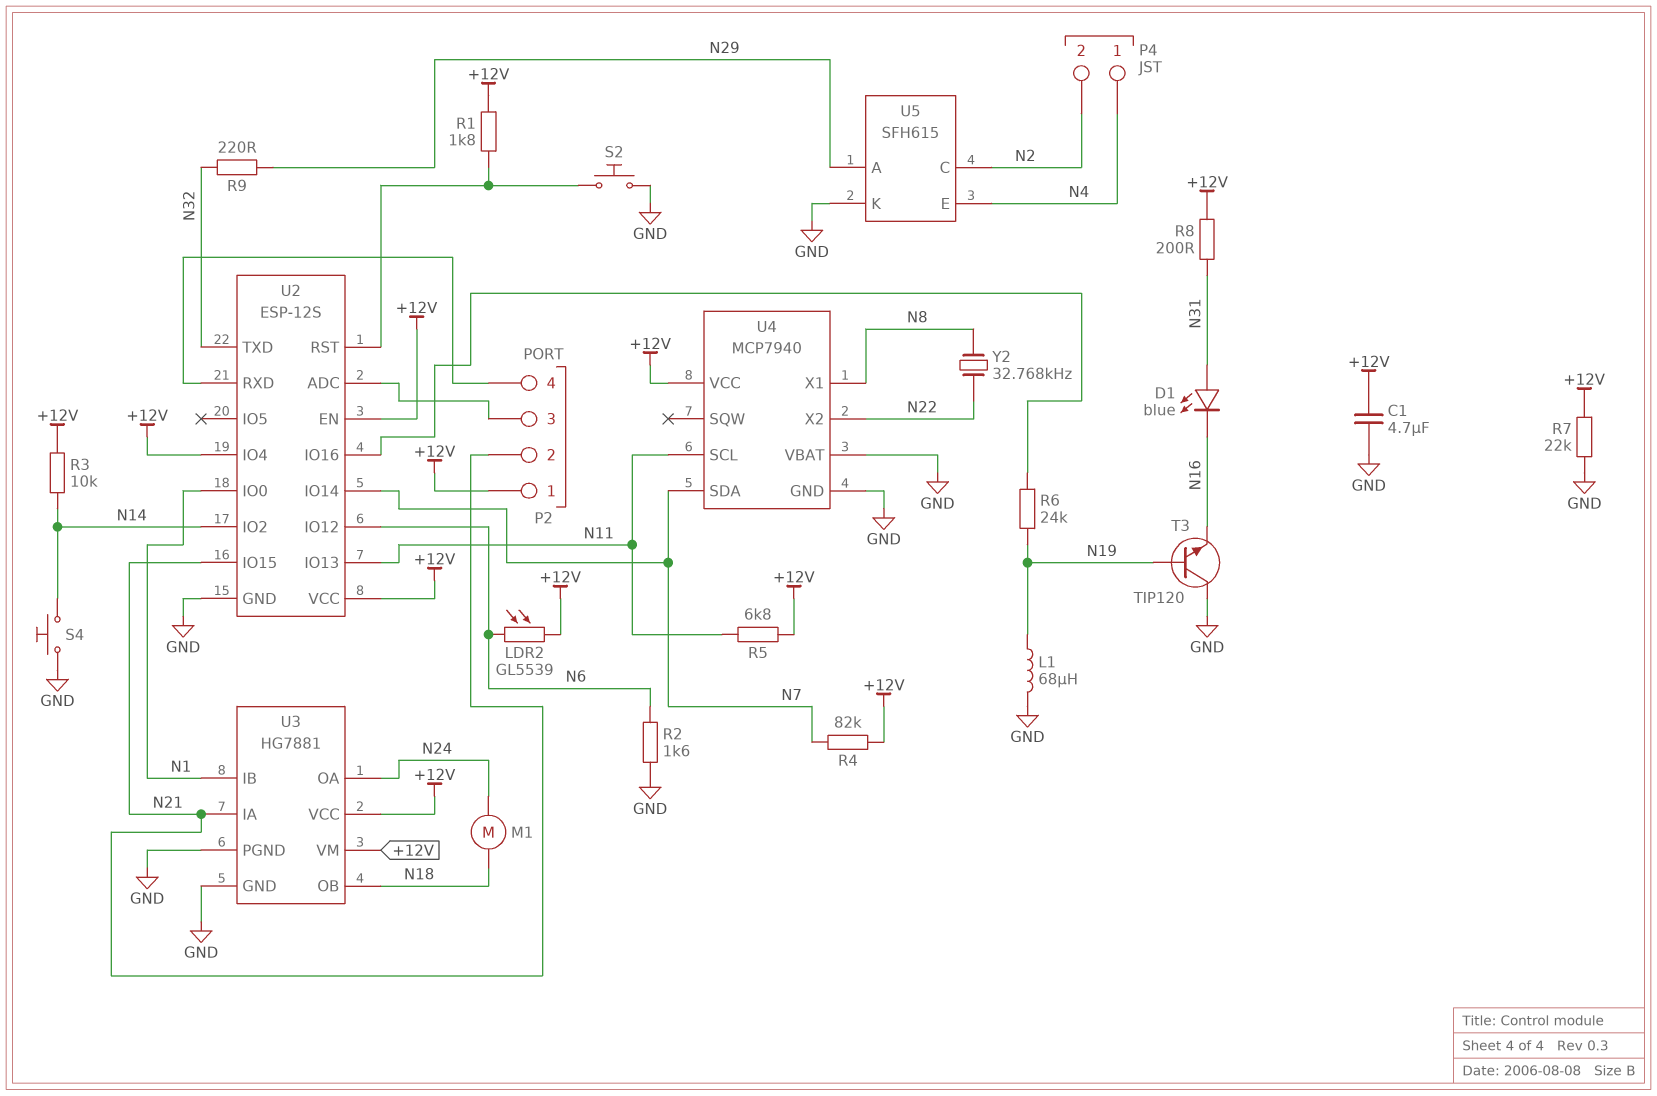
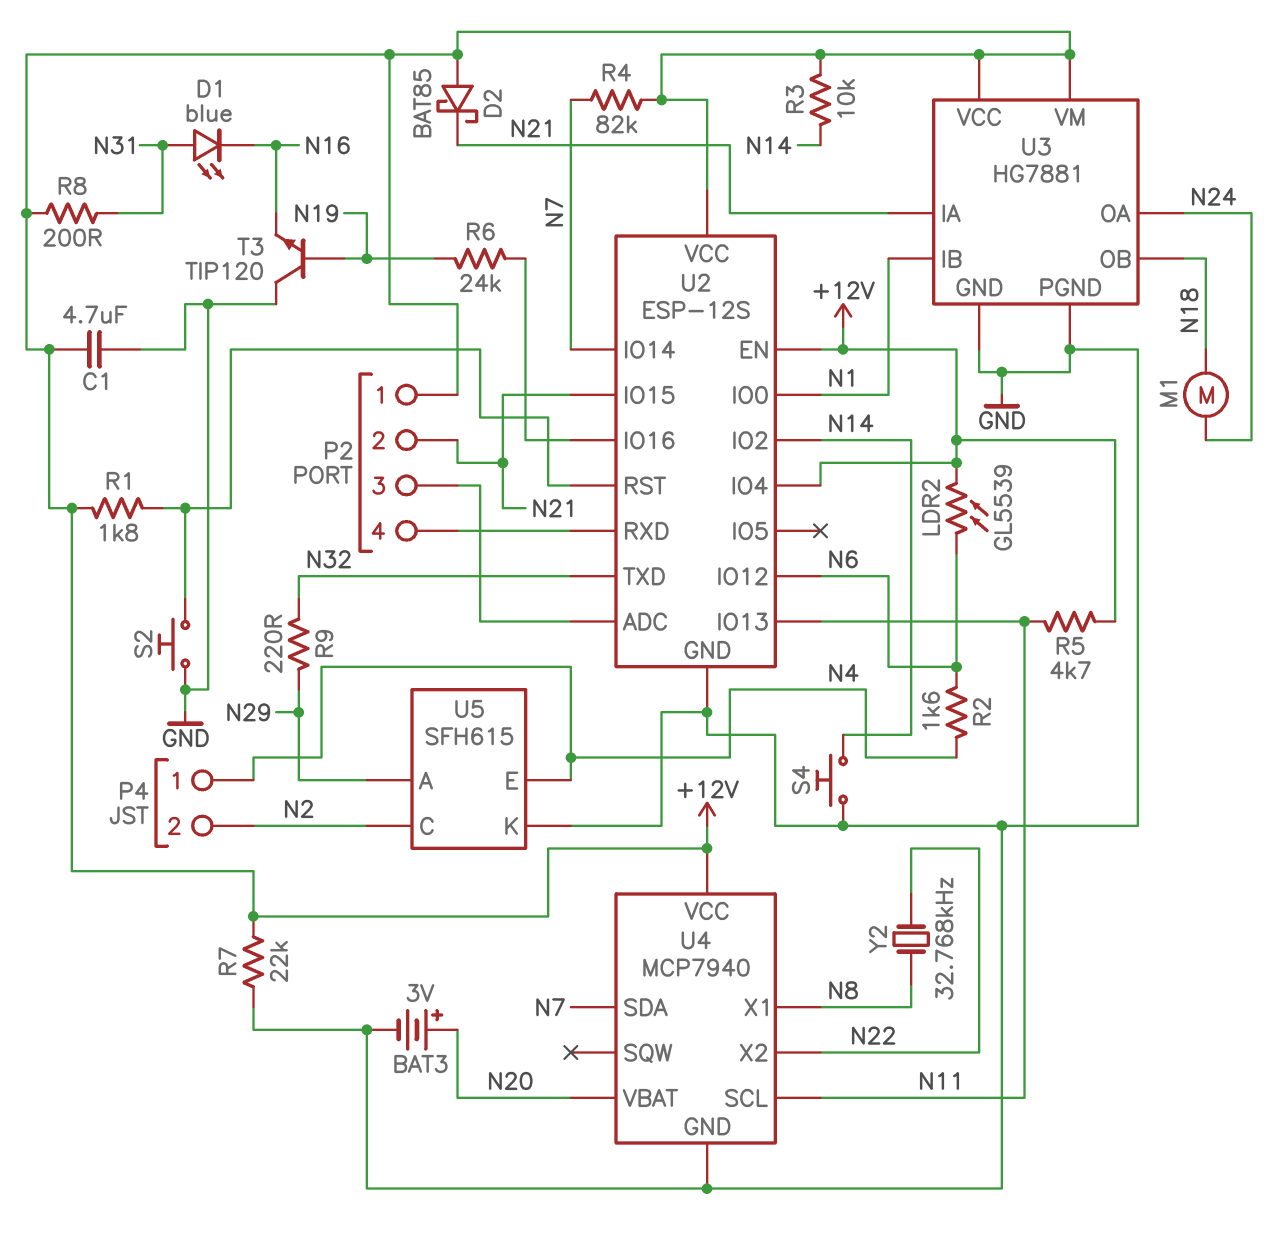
BAT3: none -> 3V (plus N20, minus GND)
D2: none -> schottky BAT85 (A +12V, K N21)
L1: 68uH (GND, N19) -> none
R2: 1.6k (GND, N6) -> 1.6k (N4, N6)
R5: 6.8k (+12V, N11) -> 4.7k (+12V, N11)
U4 pin VBAT: GND -> N20

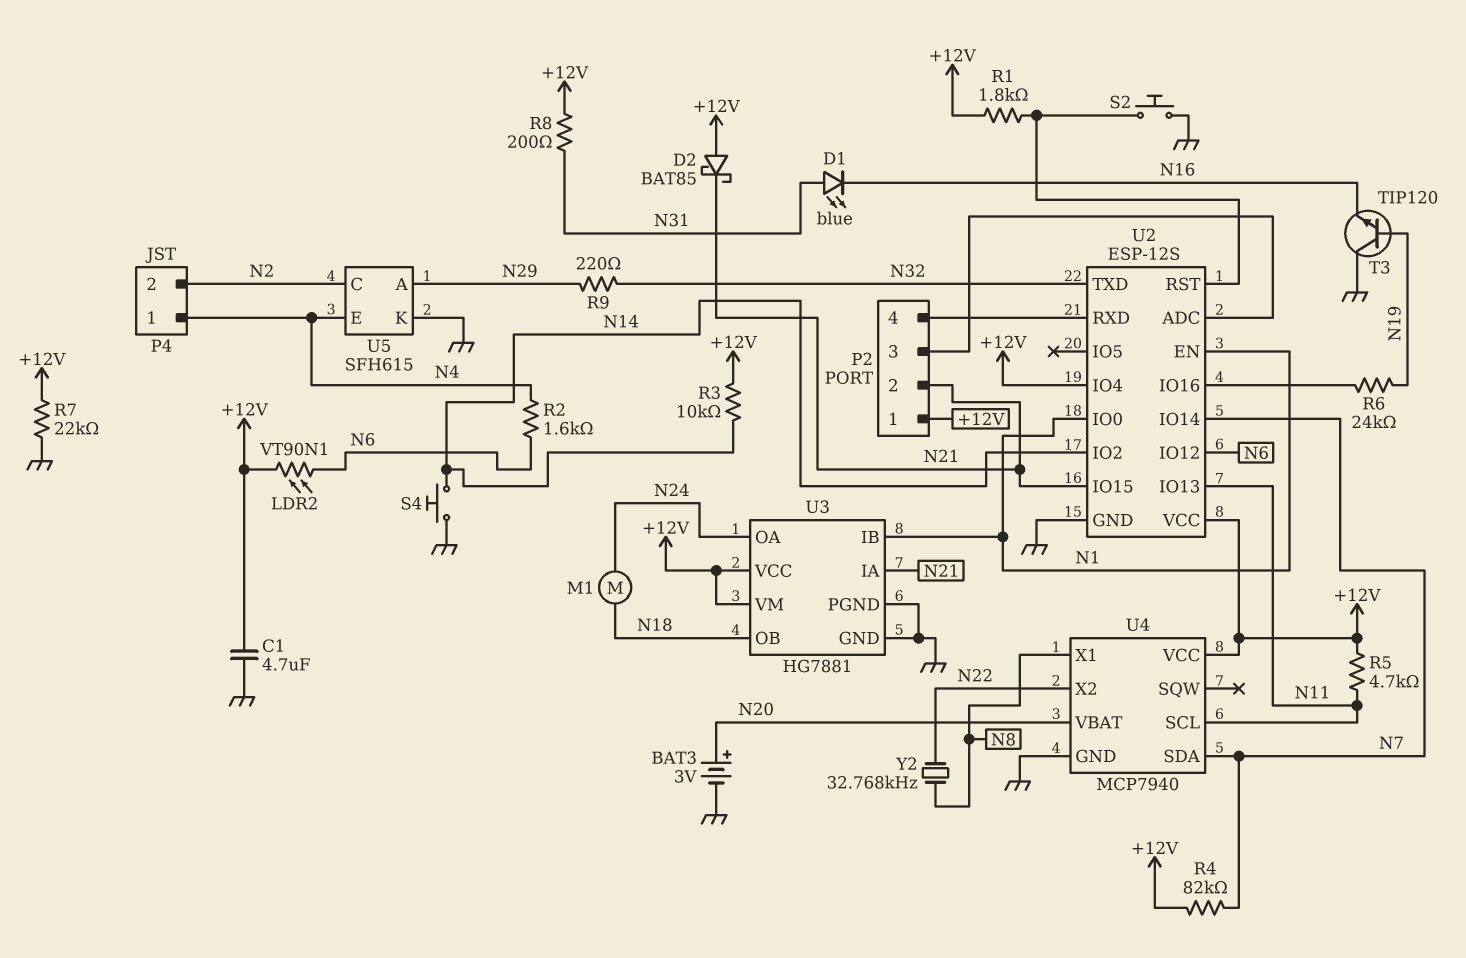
LDR2: GL5539 (+12V, N6) -> VT90N1 (+12V, N6)
U2 pin EN: +12V -> N1

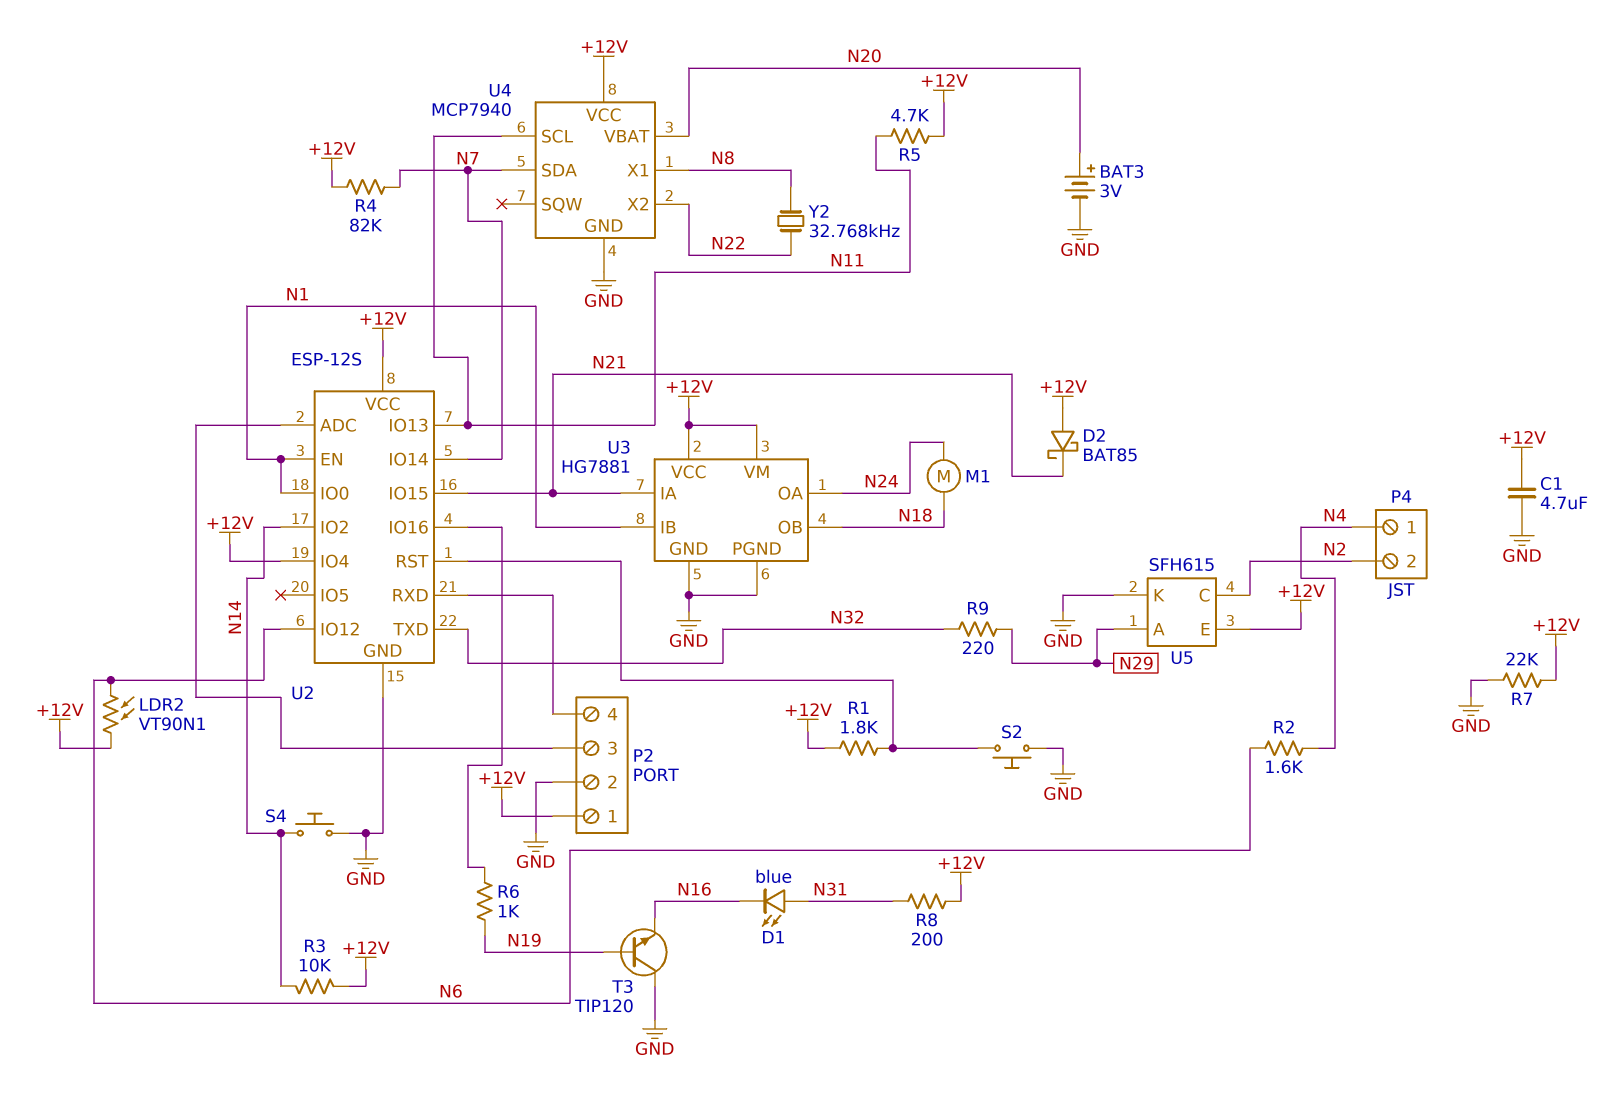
P2 pin 2: N21 -> GND
R6: 24k (N19, U2/IO16) -> 1k (N19, U2/IO16)
U5 pin E: N4 -> +12V

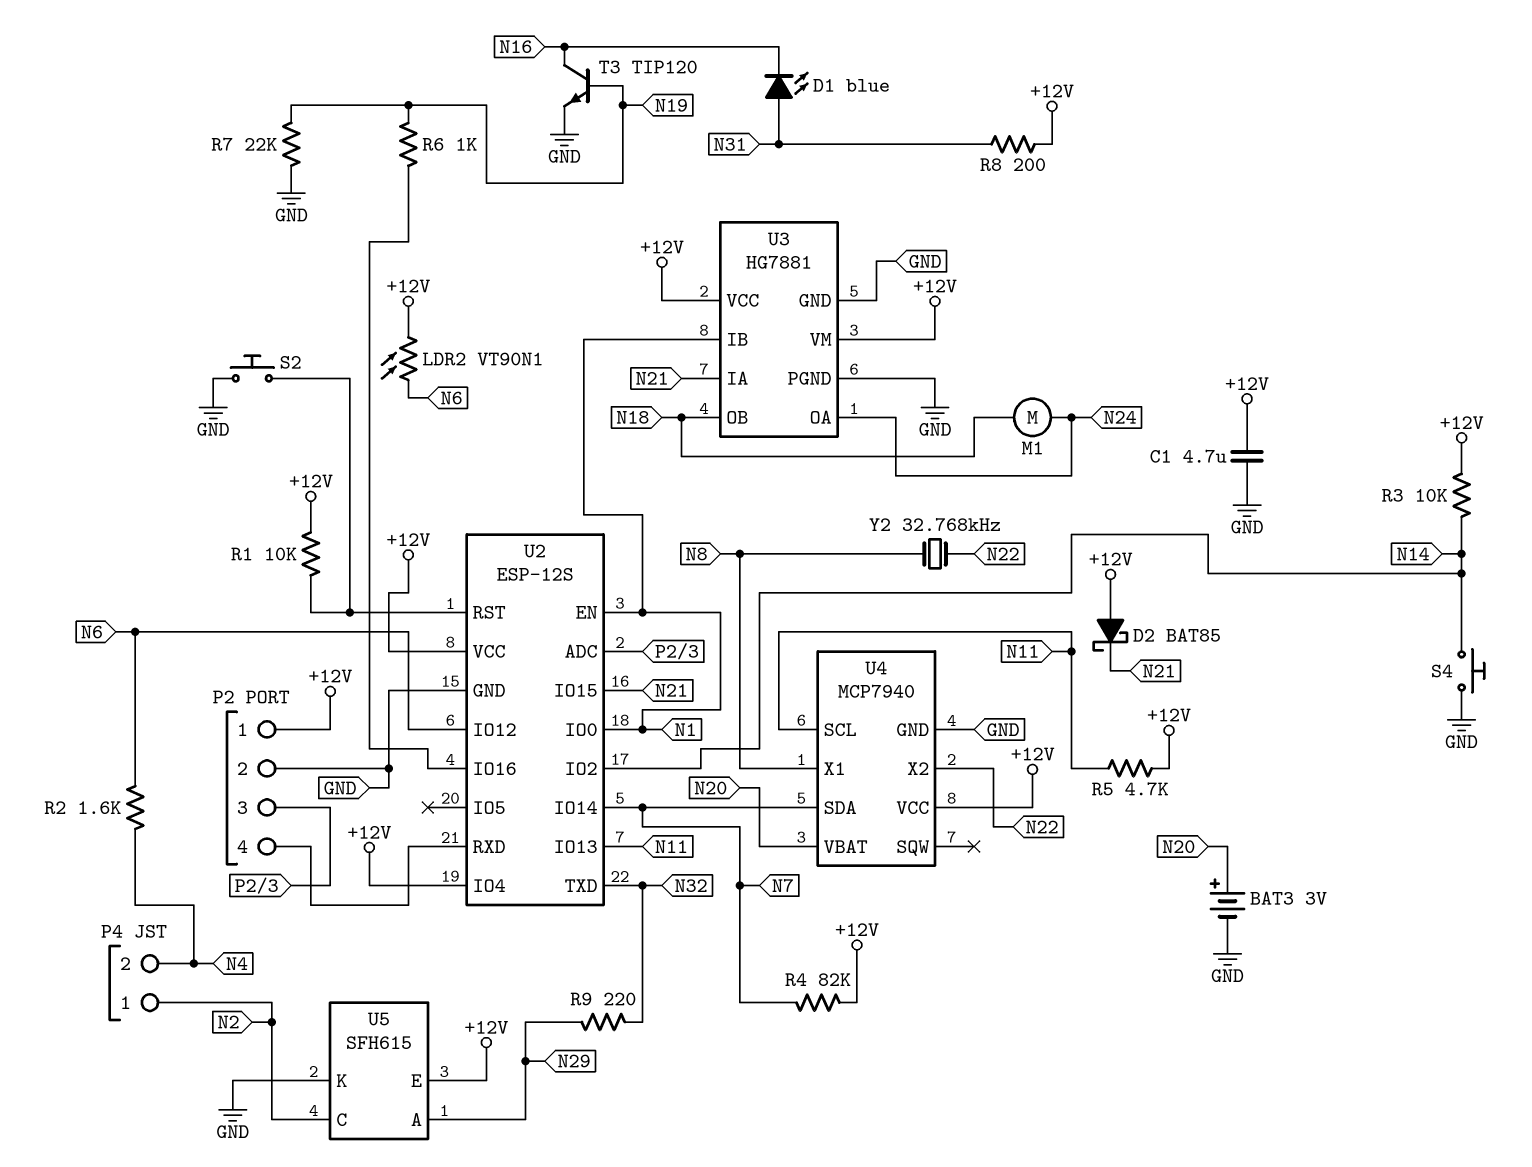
P4 pin 1: N4 -> N2
P4 pin 2: N2 -> N4
R1: 1.8k (+12V, U2/RST) -> 10k (+12V, U2/RST)
R7: 22k (+12V, GND) -> 22k (GND, N19)
T3: NPN TIP120 (B N19, C GND, E N16) -> NPN TIP120 (B N19, C N16, E GND)

